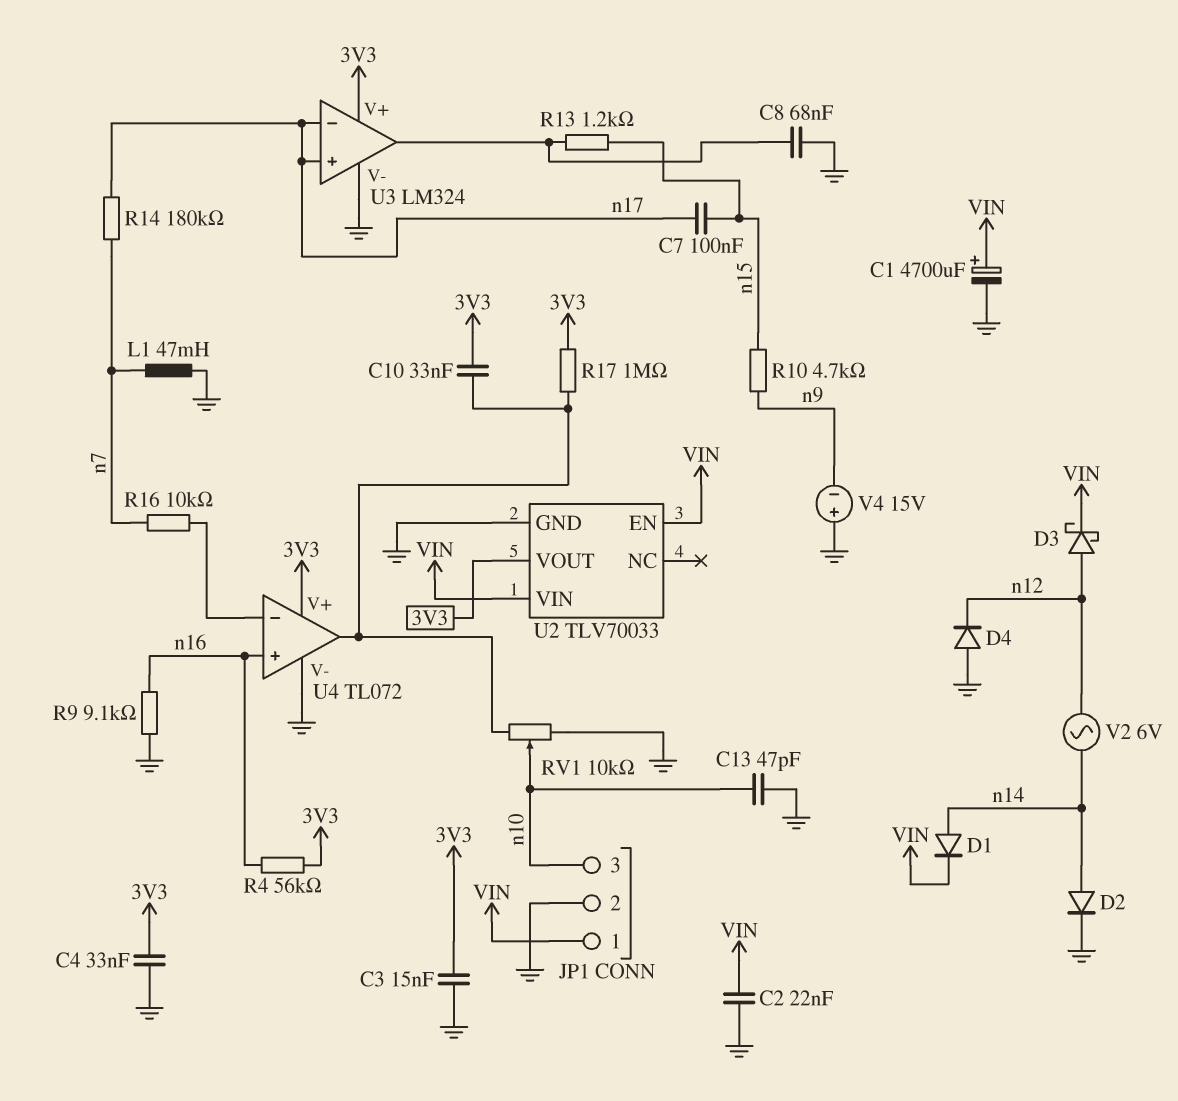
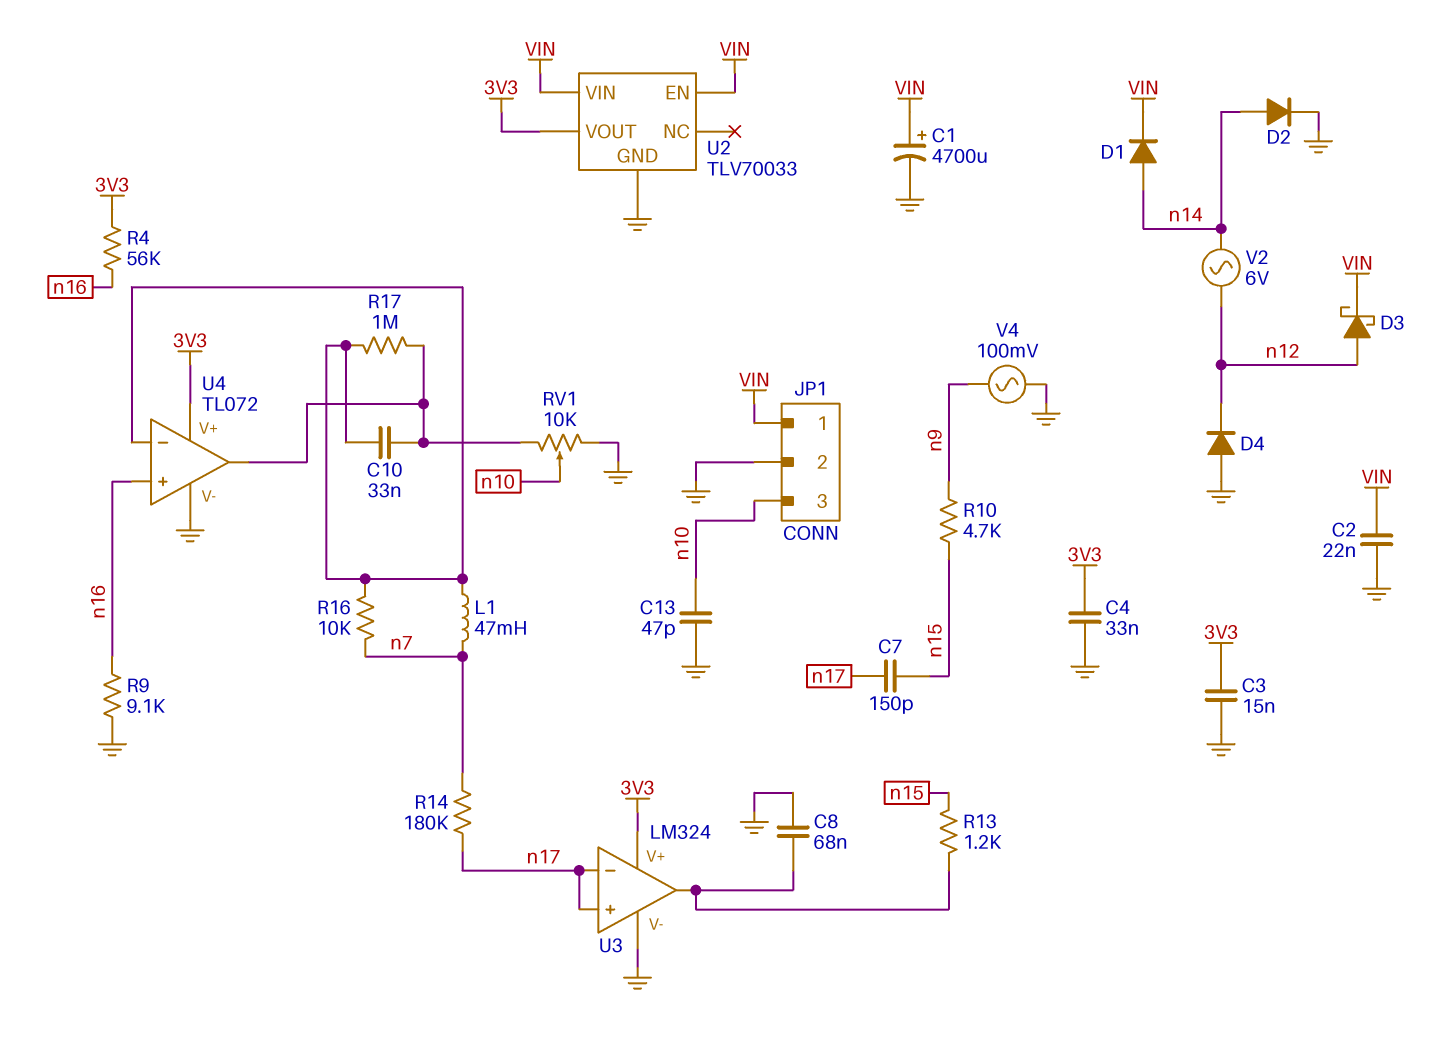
C7: 100nF (n15, n17) -> 150pF (n15, n17)
C10: 33nF (3V3, U4/out) -> 33nF (U4/in-, U4/out)
L1: 47mH (GND, n7) -> 47mH (U4/in-, n7)
R17: 1M (3V3, U4/out) -> 1M (U4/in-, U4/out)
V4: 15V (plus GND, minus n9) -> AC 100mV (GND, n9)

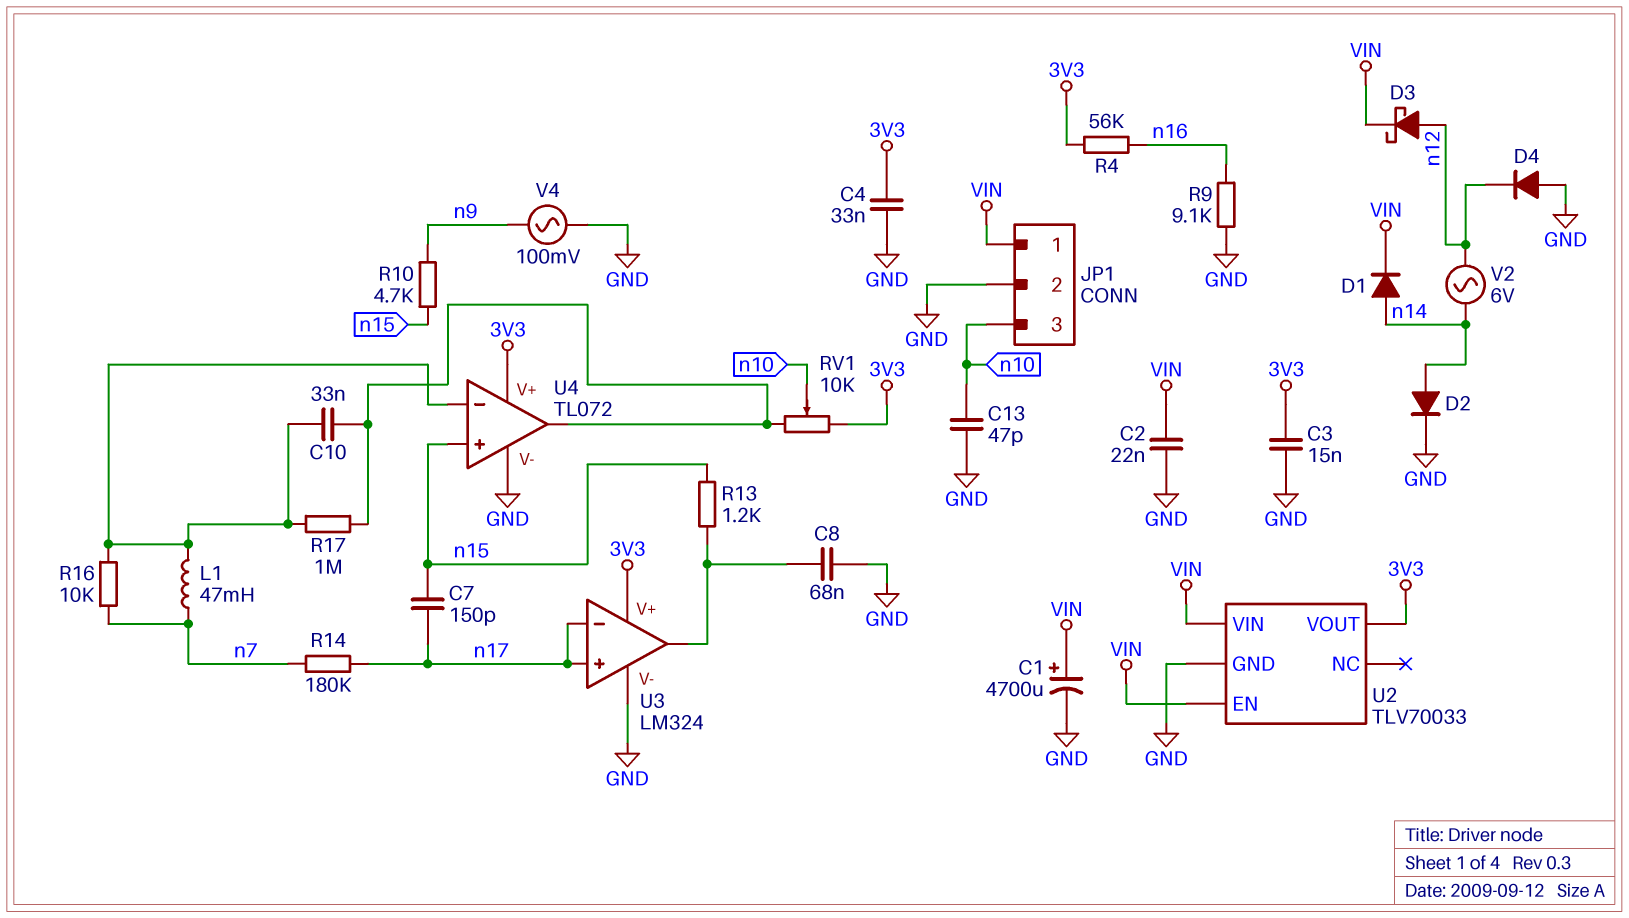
RV1: 10k (GND, U4/out, wiper n10) -> 10k (3V3, U4/out, wiper n10)
U4 pin in+: n16 -> n15

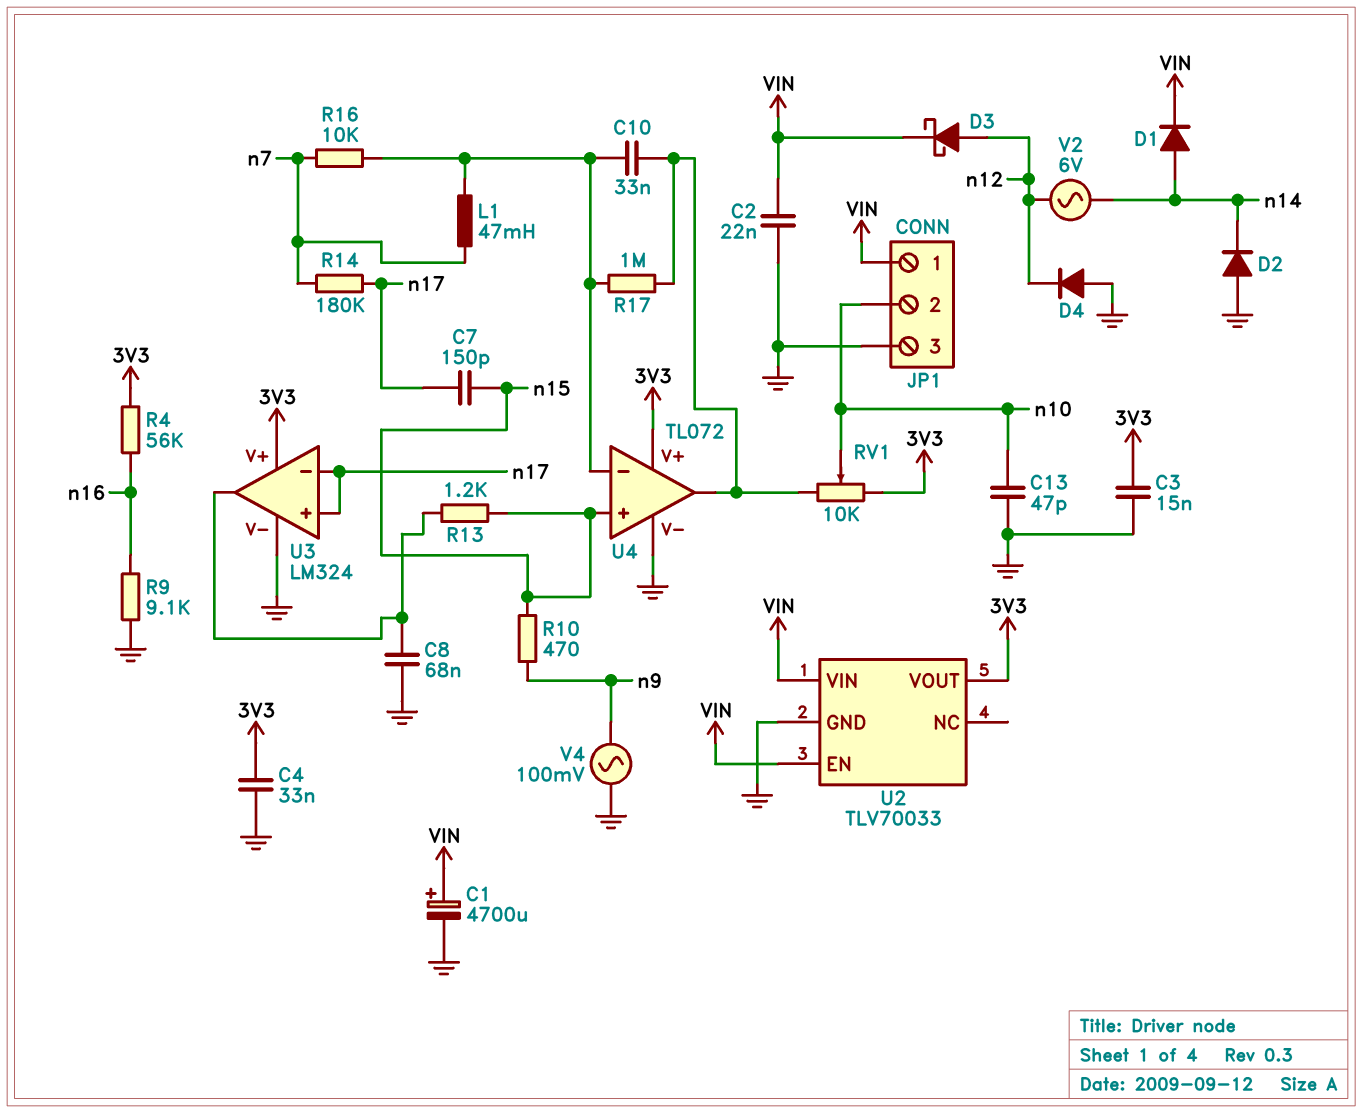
D2: diode (A n14, K GND) -> diode (A GND, K n14)
JP1 pin 2: GND -> n10
JP1 pin 3: n10 -> GND
R10: 4.7k (n9, n15) -> 470 (n9, n15)

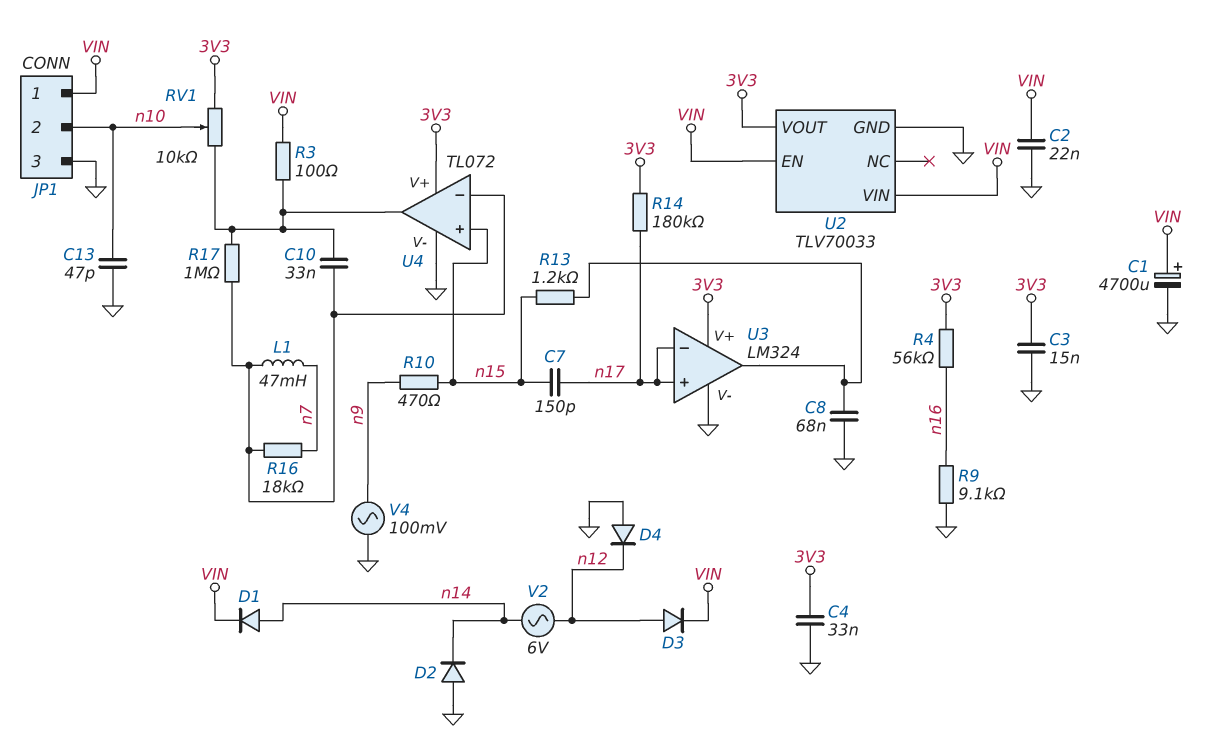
D3: schottky (A n12, K VIN) -> diode (A n12, K VIN)
R3: none -> 100 (U4/out, VIN)
R14: 180k (n7, n17) -> 180k (3V3, n17)
R16: 10k (U4/in-, n7) -> 18k (U4/in-, n7)

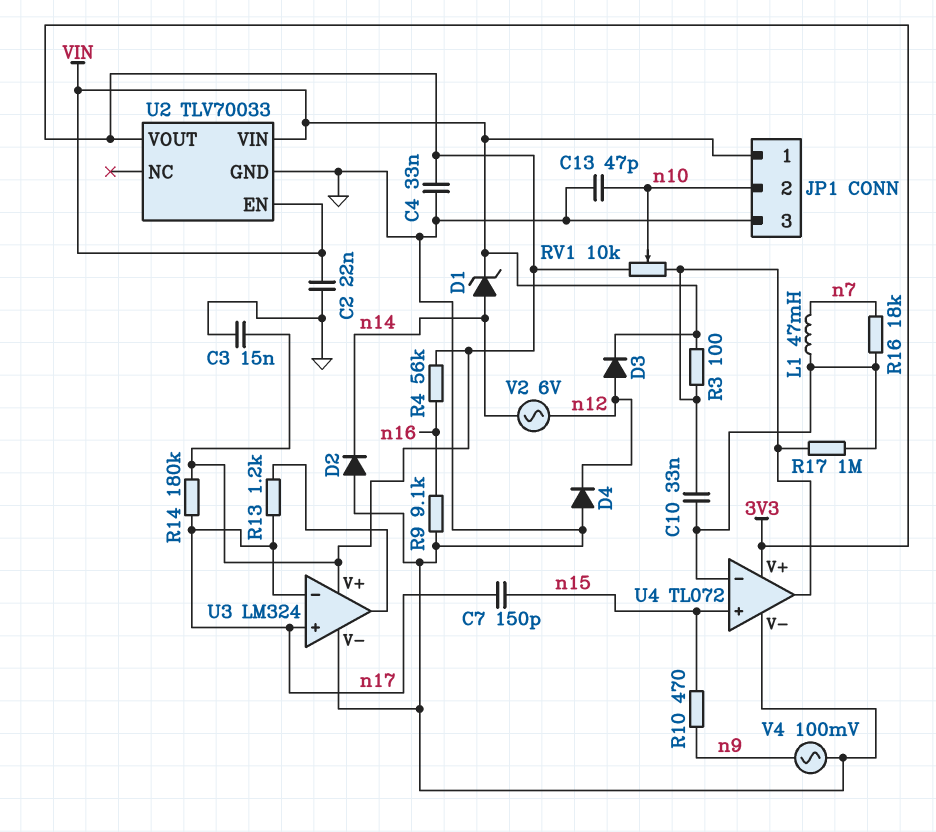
C1: 4700uF (plus VIN, minus GND) -> none
C8: 68nF (GND, U3/out) -> none
D1: diode (A n14, K VIN) -> zener (A n14, K VIN)
R13: 1.2k (U3/out, n15) -> 1.2k (U3/out, n17)

